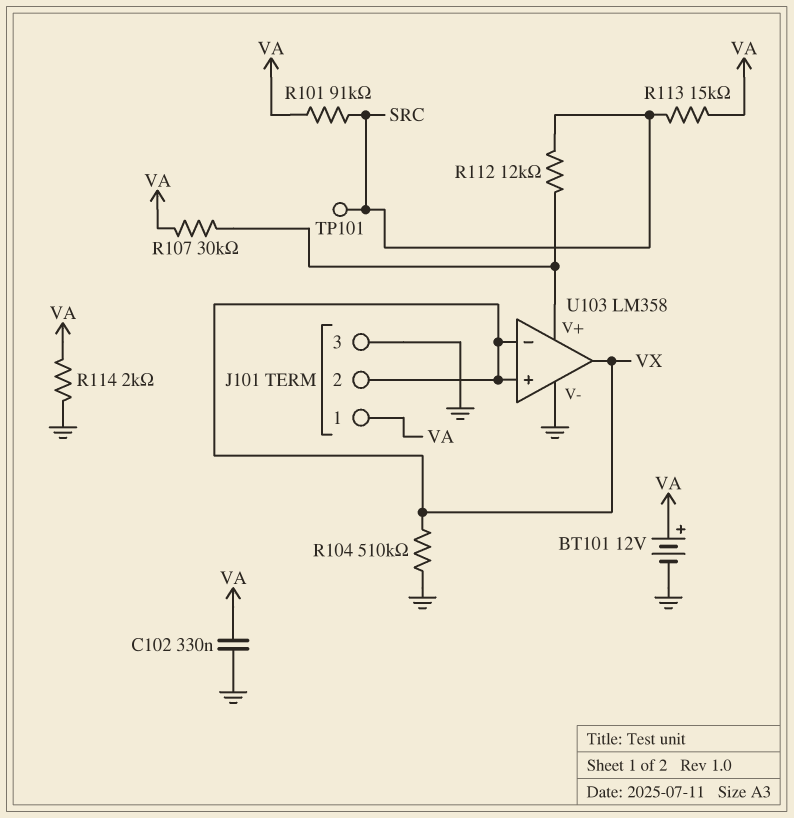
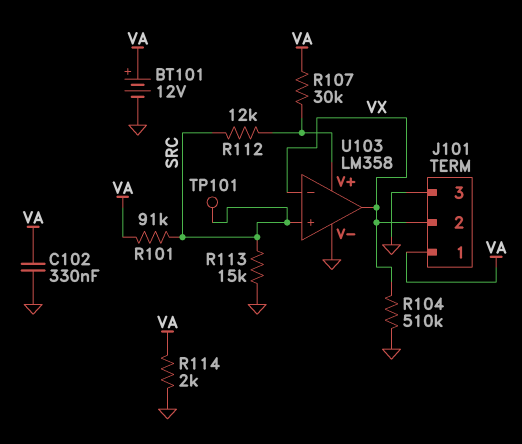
R113: 15k (SRC, VA) -> 15k (GND, SRC)
U103 pin in+: VX -> SRC

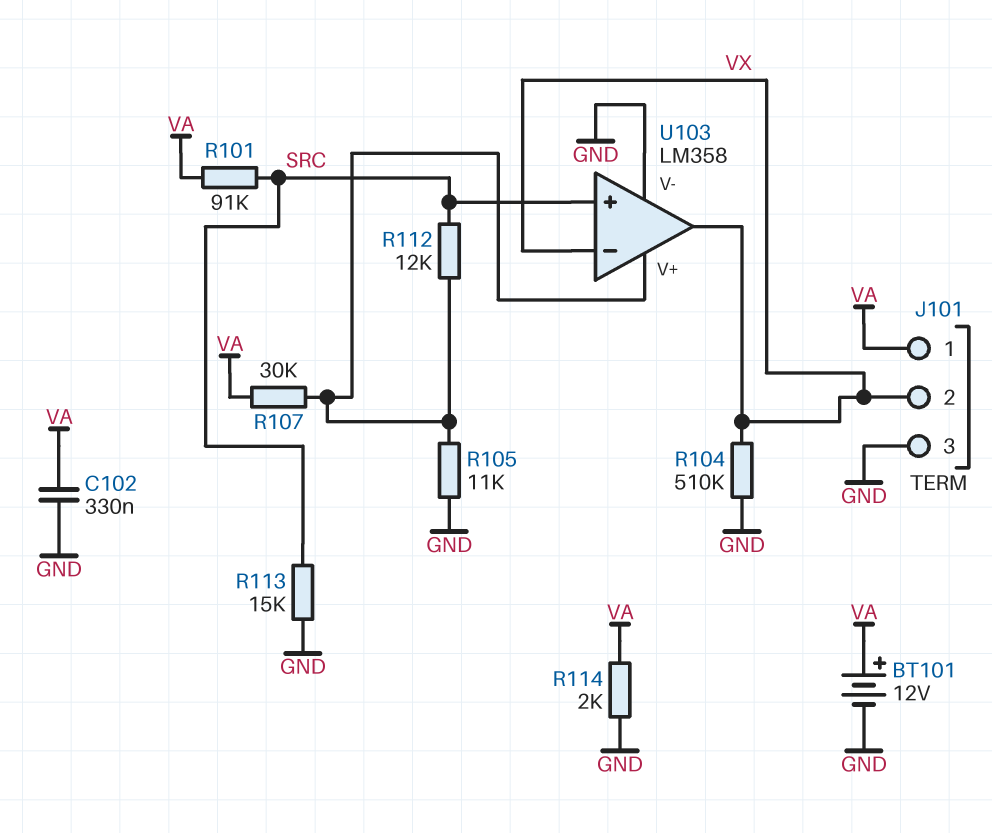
R105: none -> 11k (GND, U103/V+)
TP101: test point (SRC) -> none

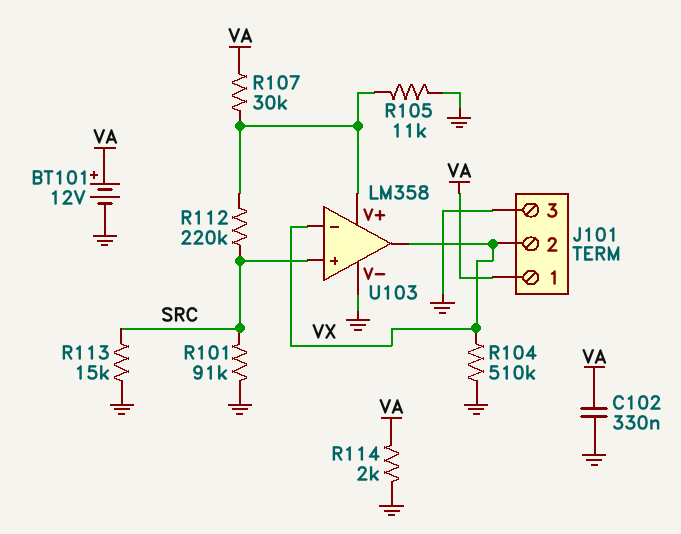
R101: 91k (SRC, VA) -> 91k (GND, SRC)
R112: 12k (SRC, U103/V+) -> 220k (SRC, U103/V+)

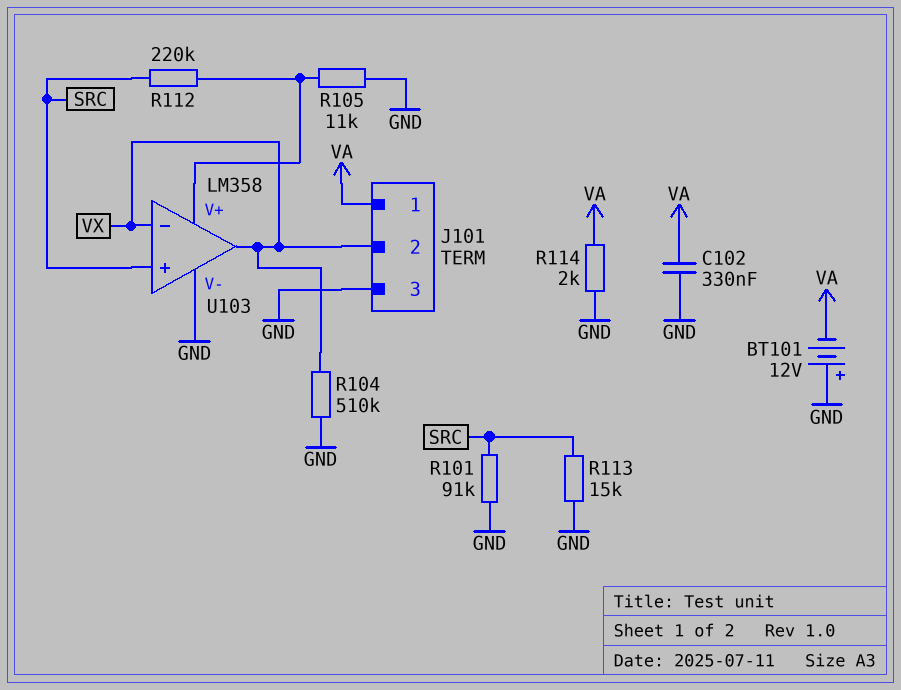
BT101: 12V (plus VA, minus GND) -> 12V (plus GND, minus VA)
R107: 30k (U103/V+, VA) -> none

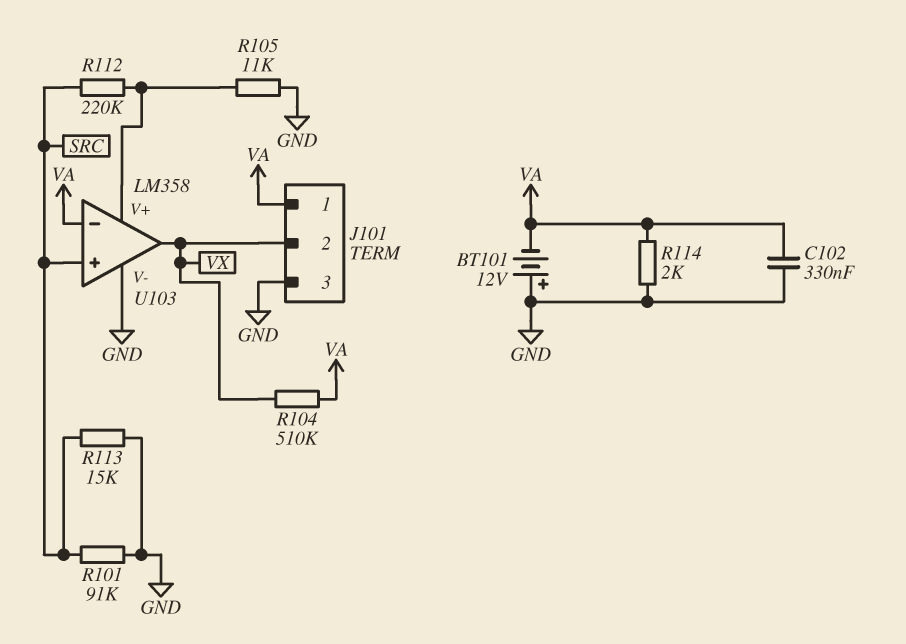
R104: 510k (GND, VX) -> 510k (VA, VX)
U103 pin in-: VX -> VA

